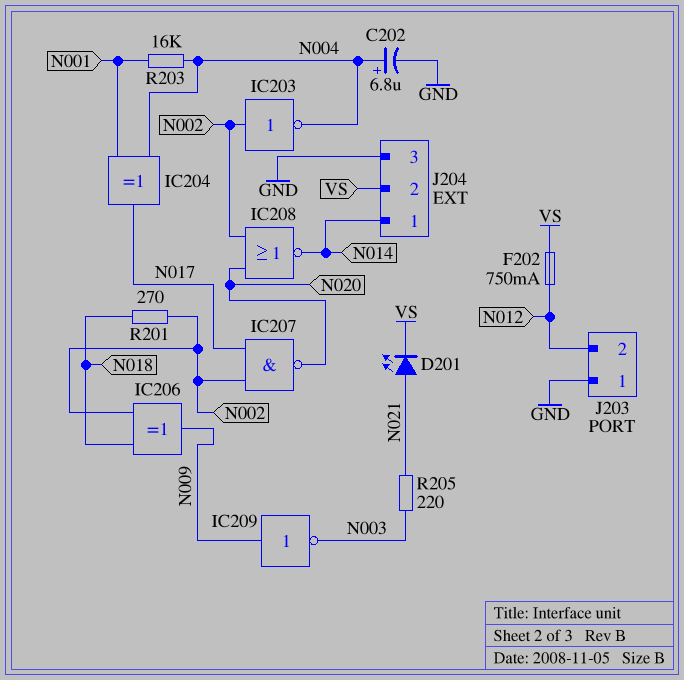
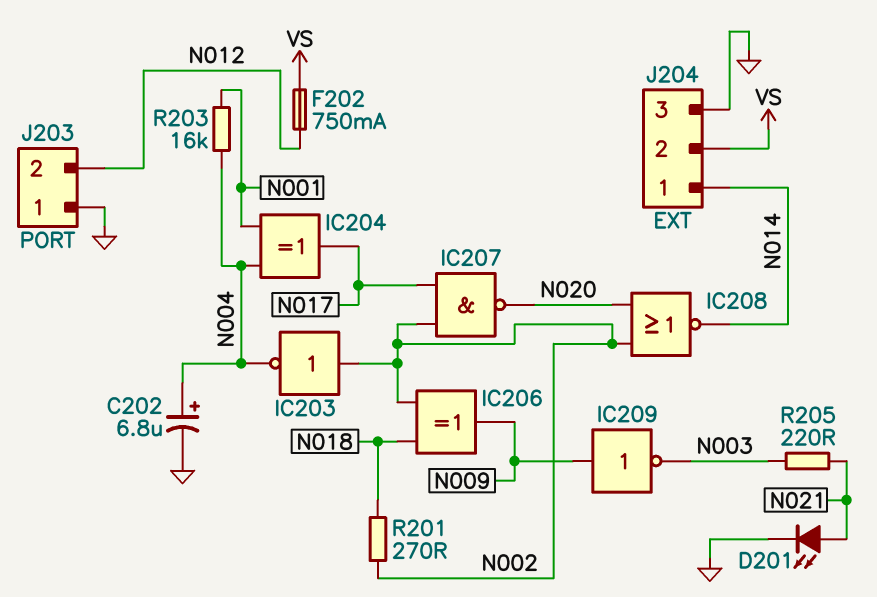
D201: LED (A N021, K VS) -> LED (A N021, K GND)

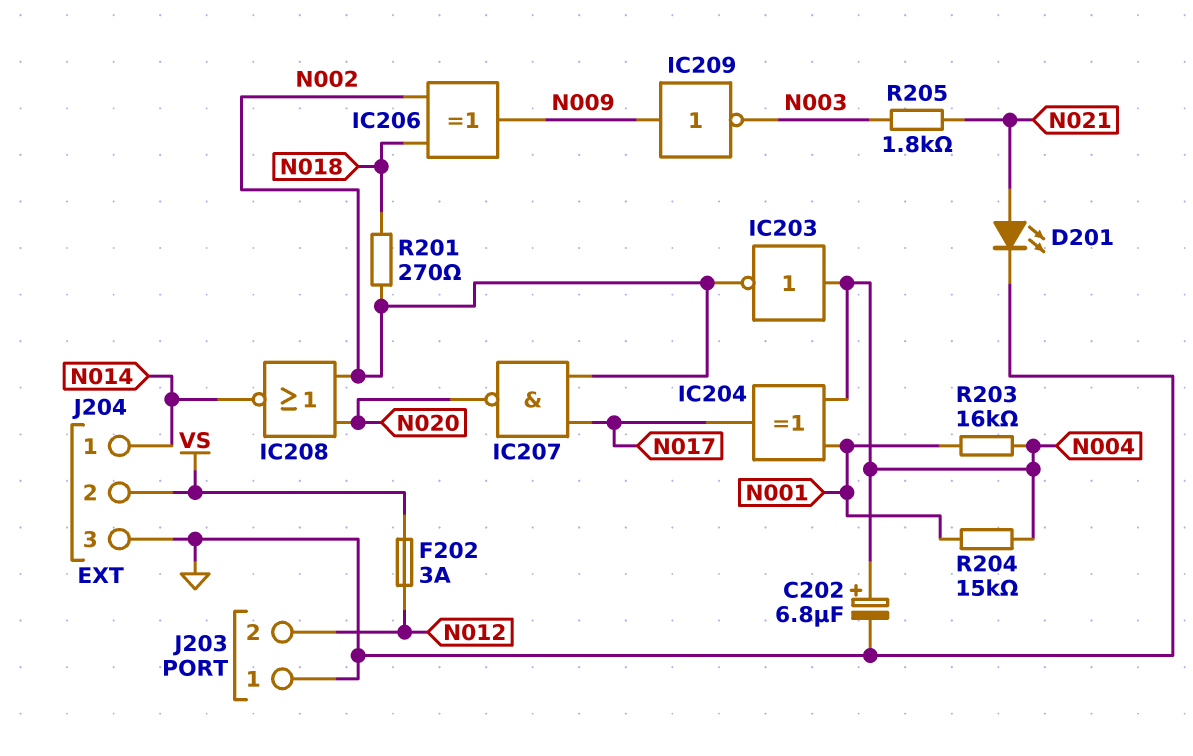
F202: 750mA (N012, VS) -> 3A (N012, VS)
IC203: NOT (in N002, out N004) -> NOT (in N004, out N002)
R204: none -> 15k (N001, N004)
R205: 220 (N003, N021) -> 1.8k (N003, N021)

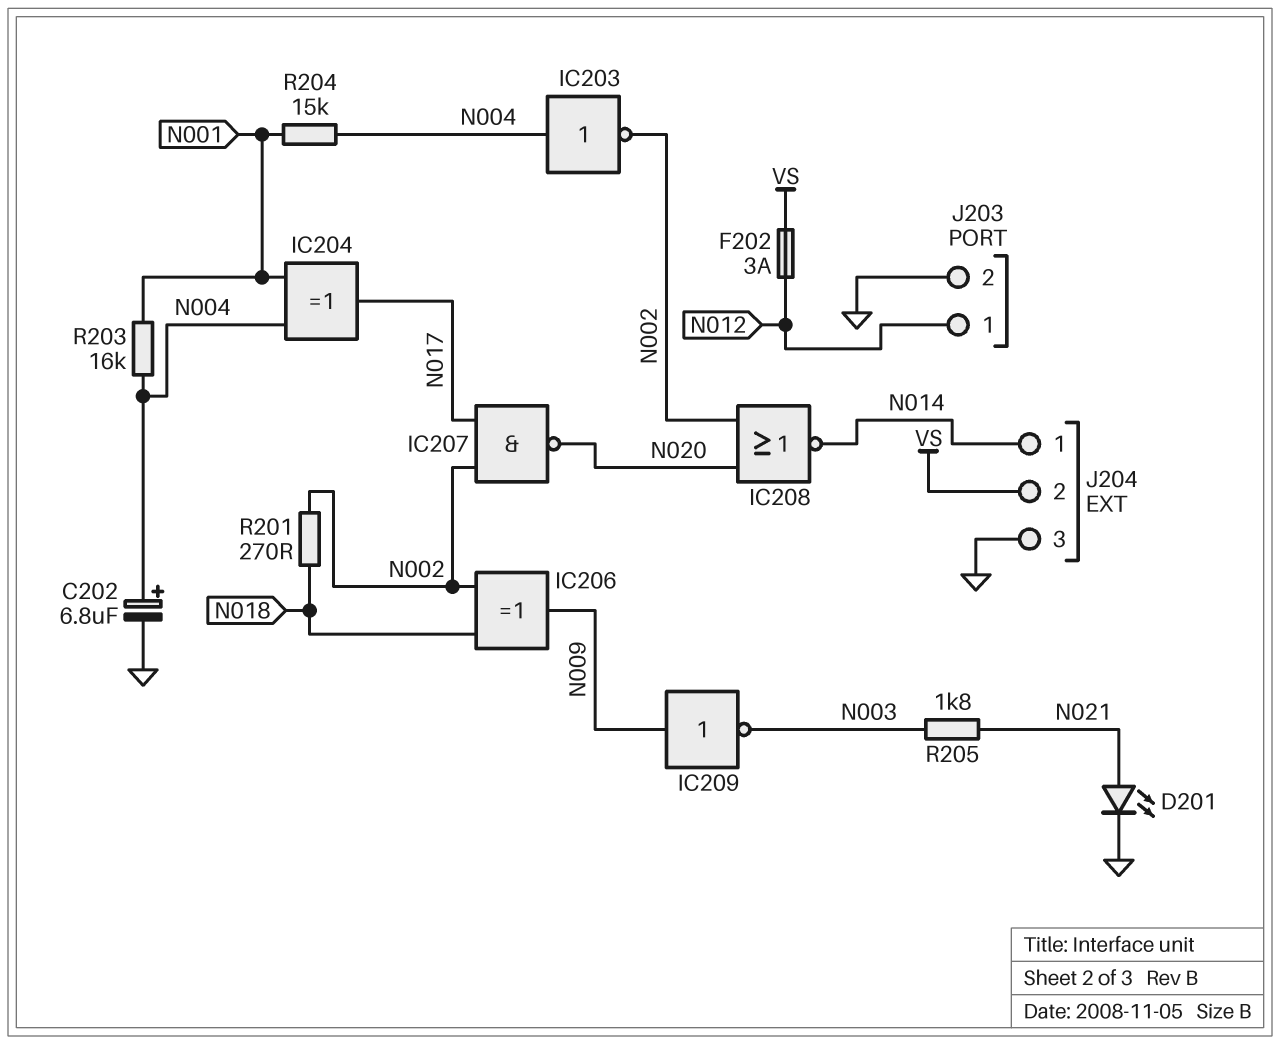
J203 pin 1: GND -> N012
J203 pin 2: N012 -> GND

